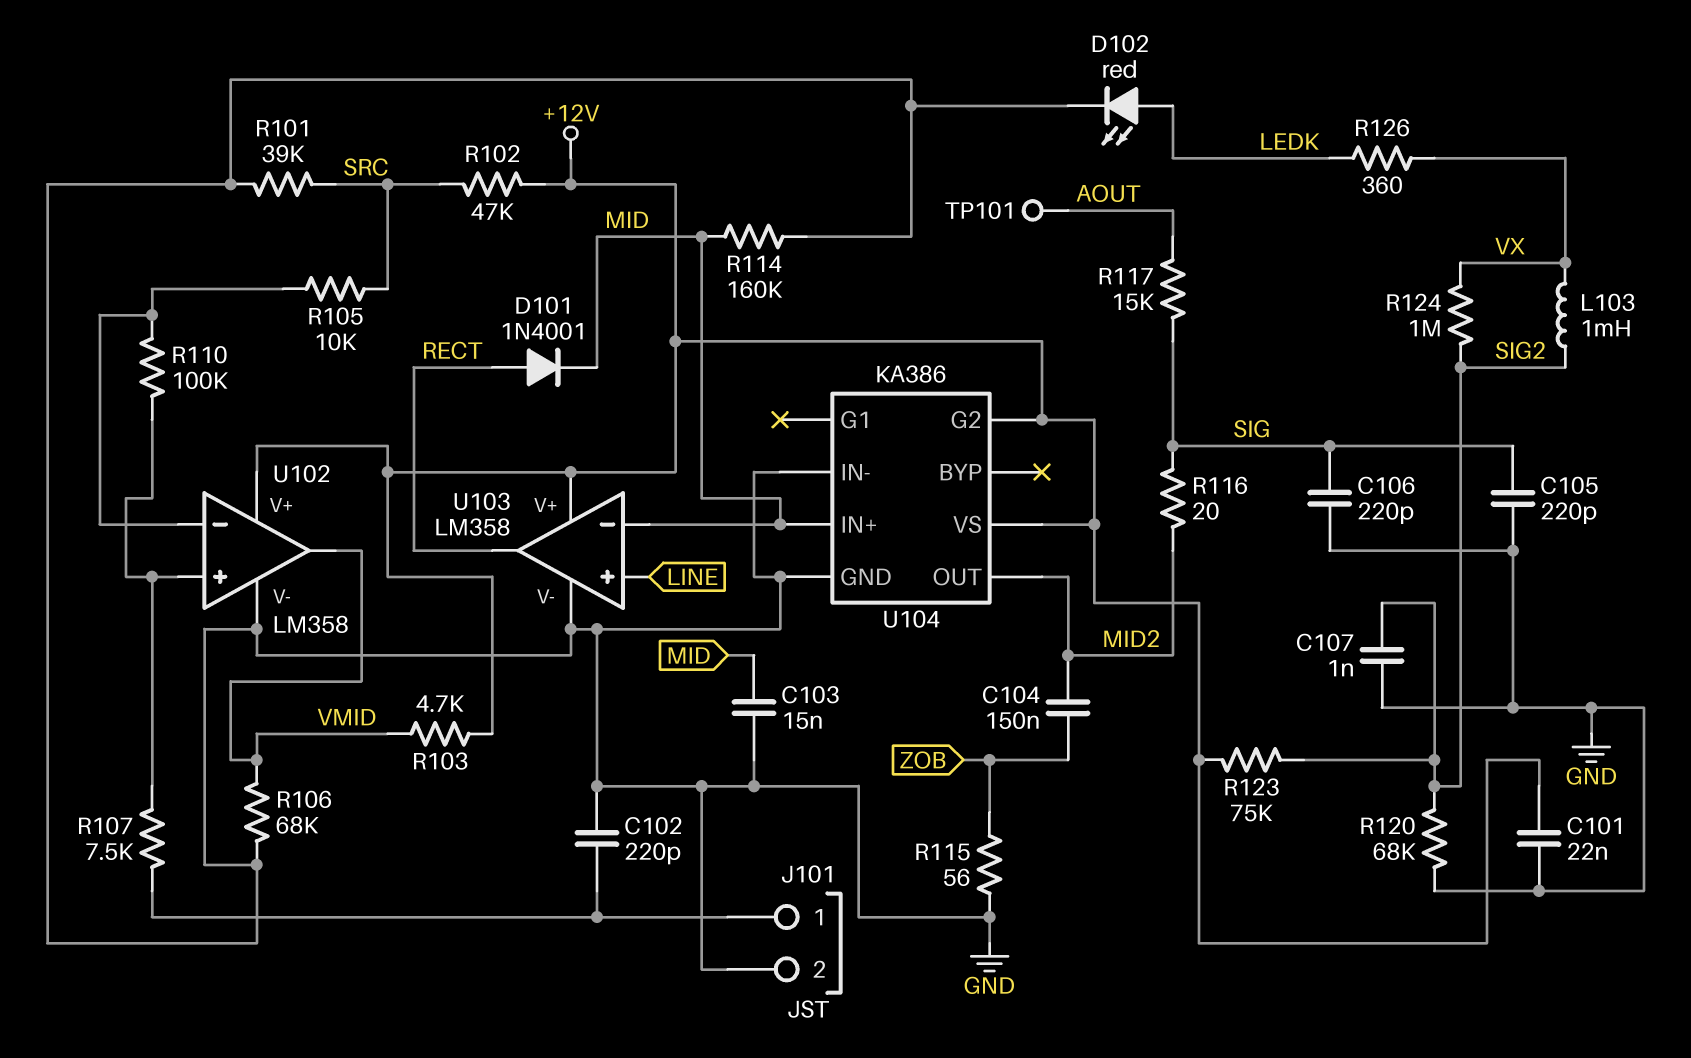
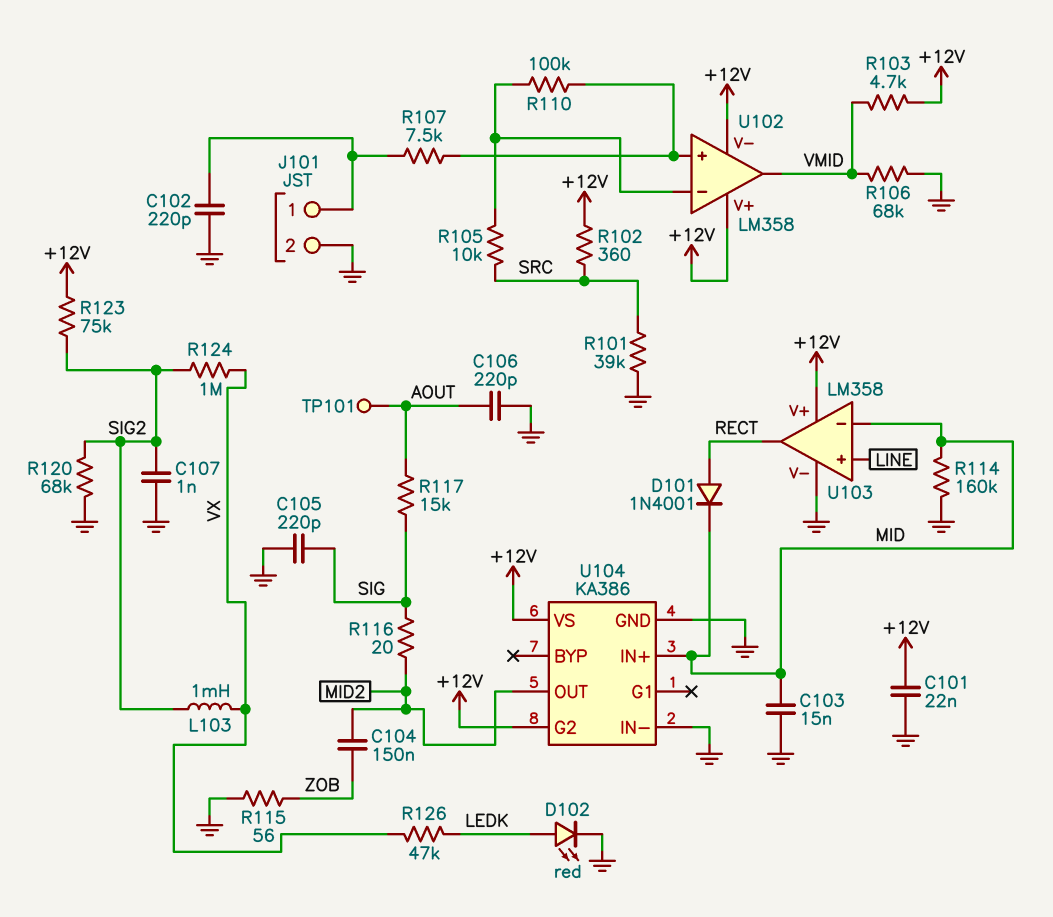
C106: 220pF (GND, SIG) -> 220pF (AOUT, GND)
R102: 47k (+12V, SRC) -> 360 (+12V, SRC)
R126: 360 (LEDK, VX) -> 47k (LEDK, VX)
U102 pin V-: GND -> +12V

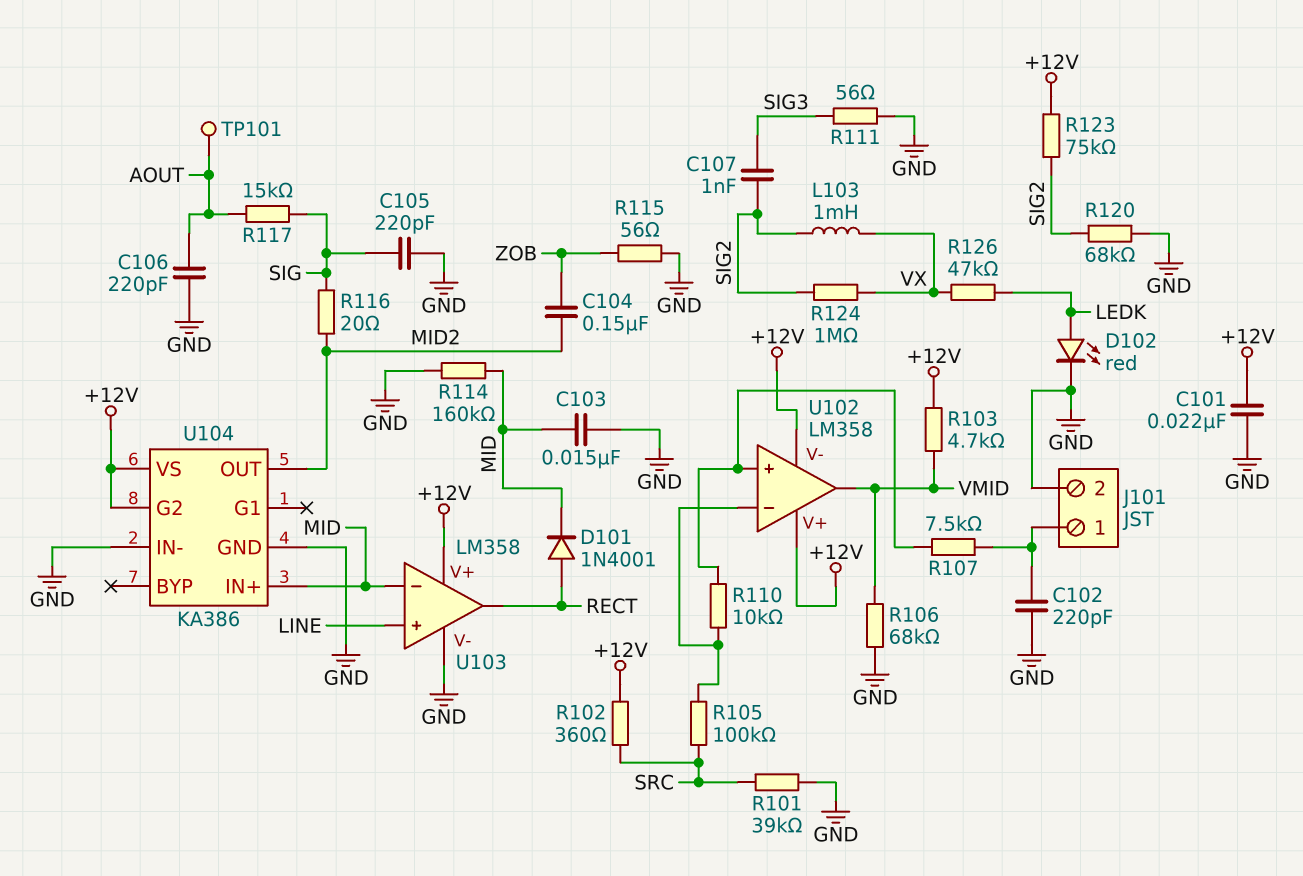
C107: 1nF (GND, SIG2) -> 1nF (SIG2, SIG3)
R105: 10k (SRC, U102/in-) -> 100k (SRC, U102/in-)
R110: 100k (U102/in+, U102/in-) -> 10k (U102/in+, U102/in-)
R111: none -> 56 (GND, SIG3)

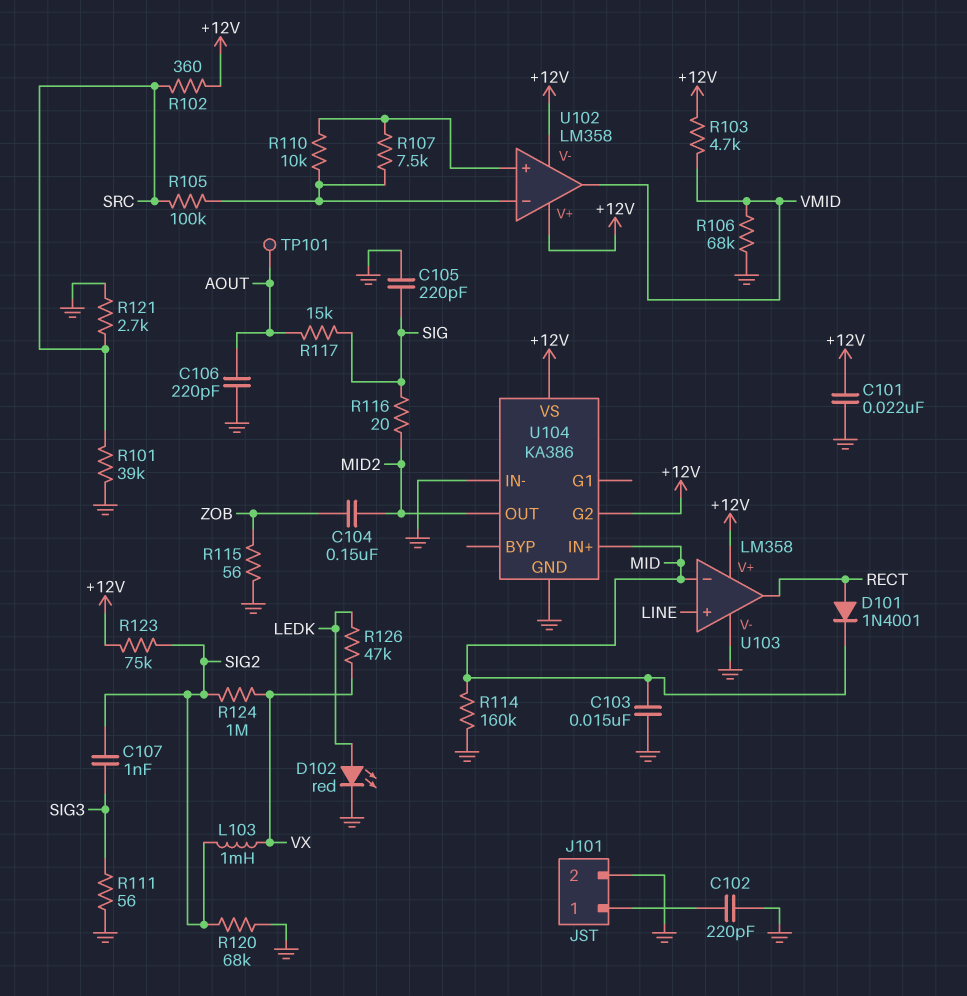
R107: 7.5k (J101/1, U102/in+) -> 7.5k (U102/in+, U102/in-)
R121: none -> 2.7k (GND, SRC)

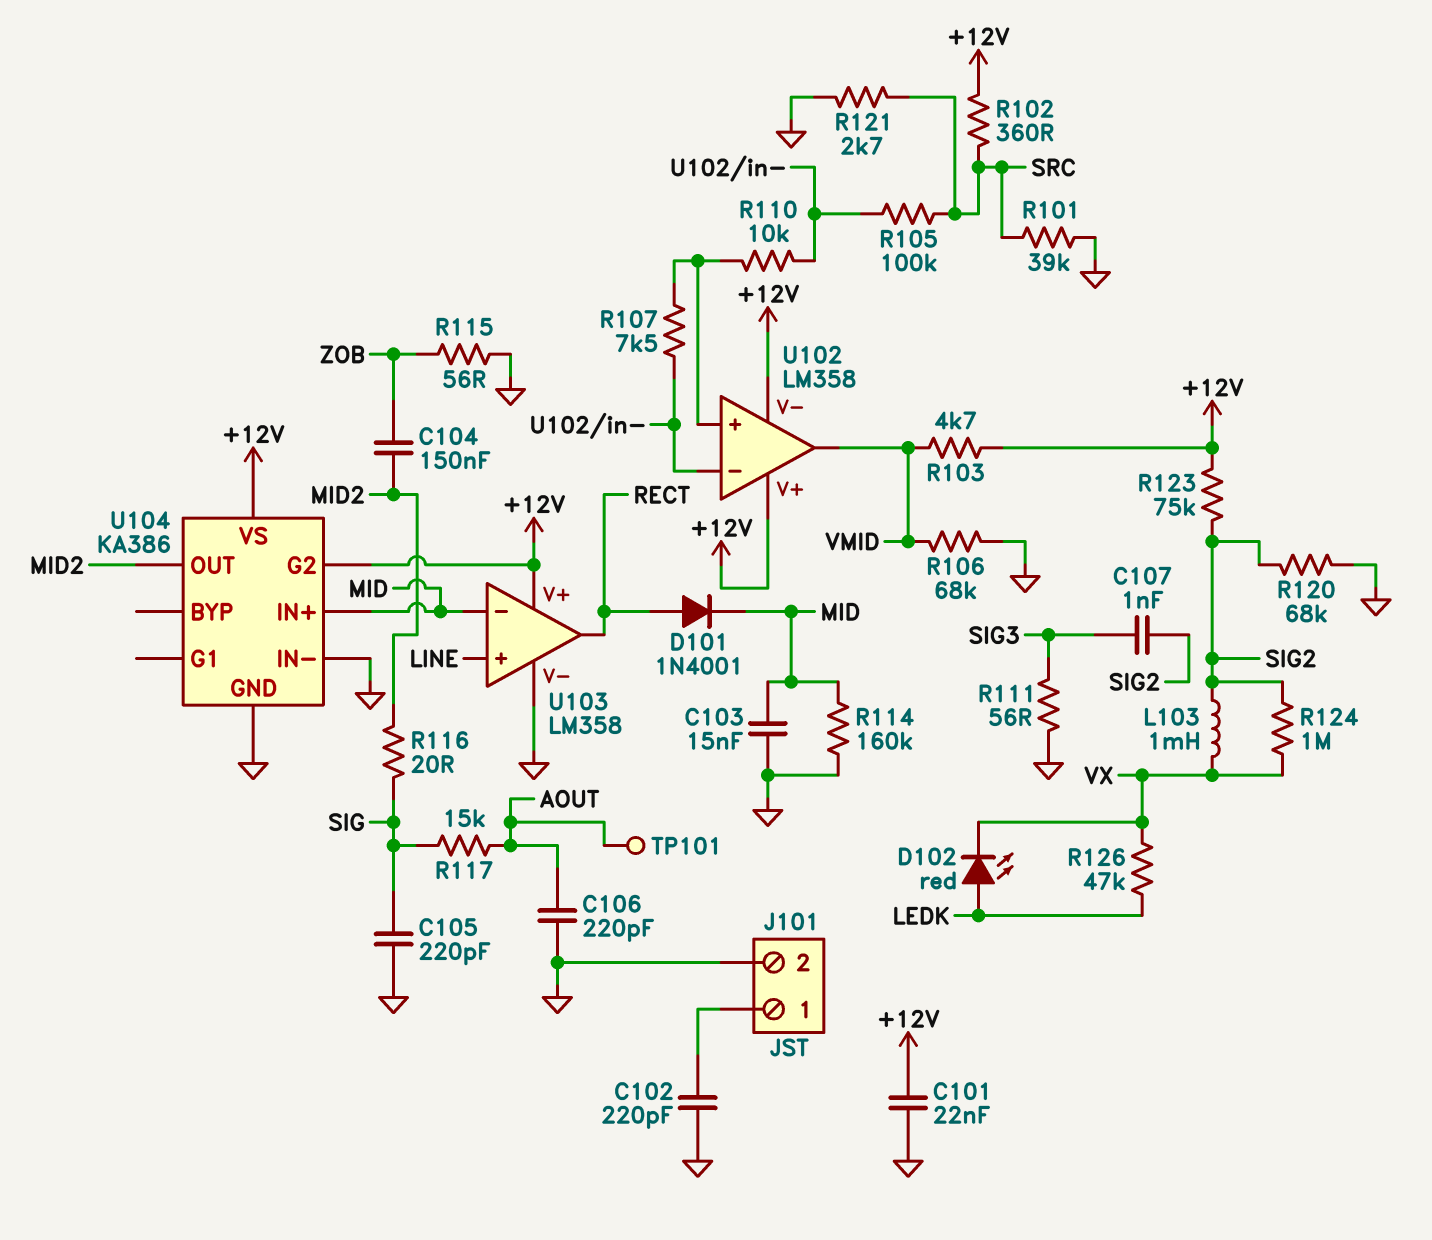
D102: LED red (A LEDK, K GND) -> LED red (A LEDK, K VX)

